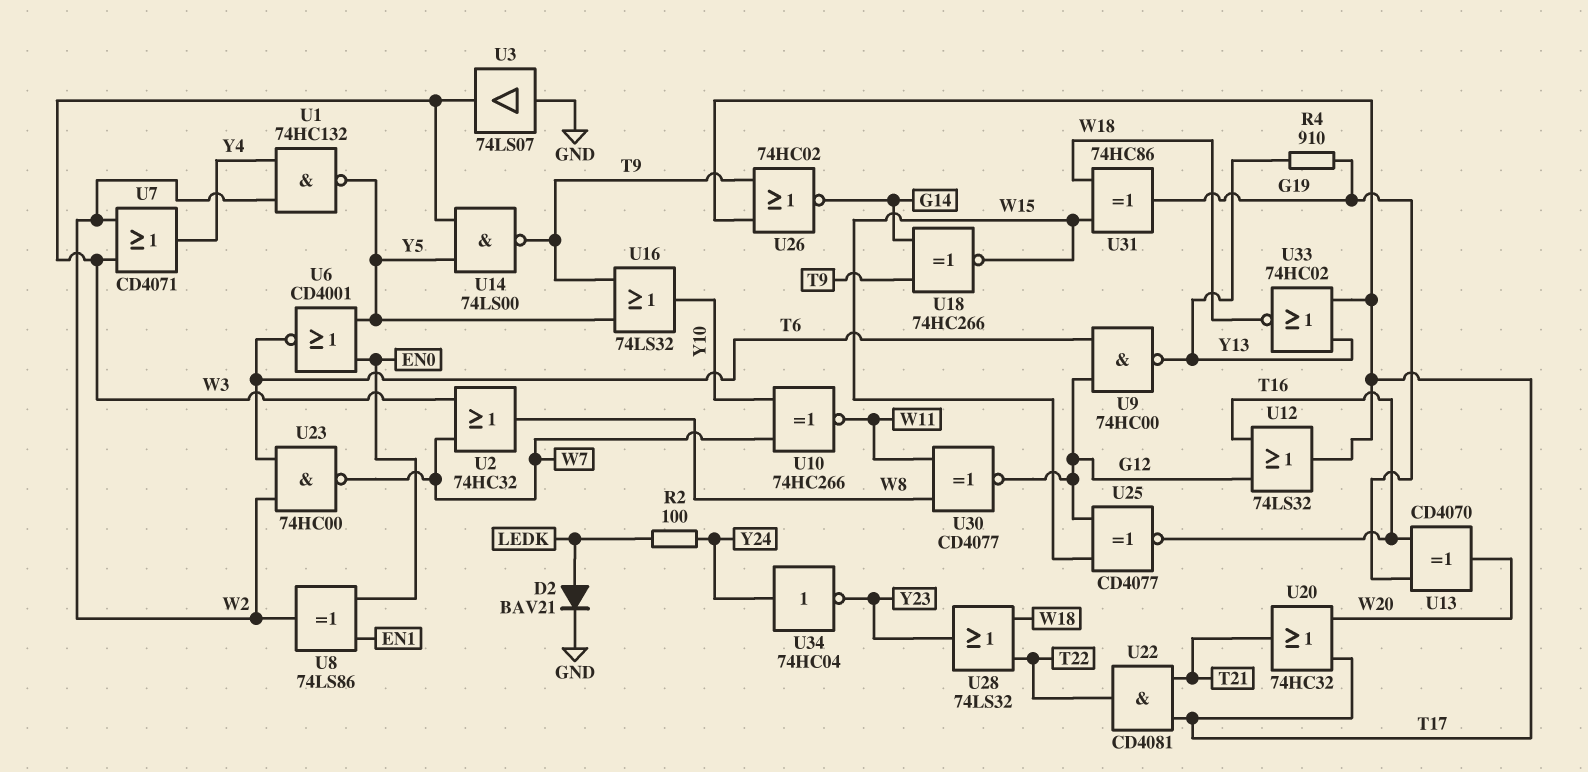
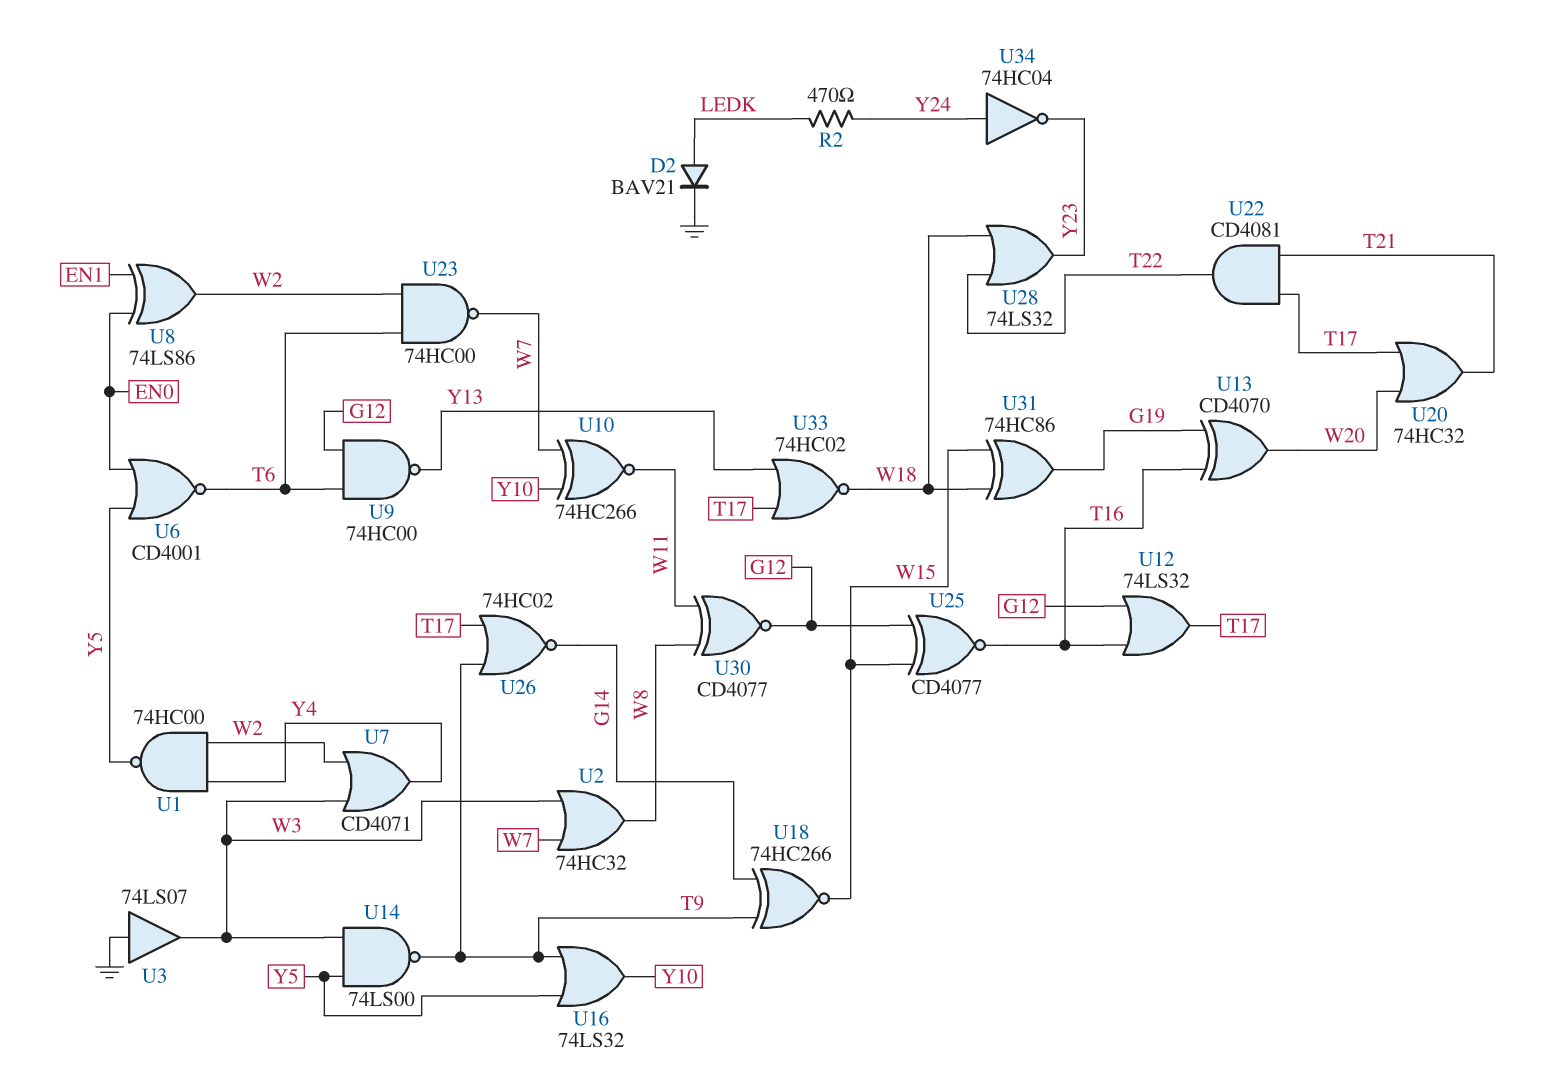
R2: 100 (LEDK, Y24) -> 470 (LEDK, Y24)
R4: 910 (G19, Y13) -> none
U1: NAND 74HC132 (in W2, in Y4, out Y5) -> NAND 74HC00 (in W2, in Y4, out Y5)

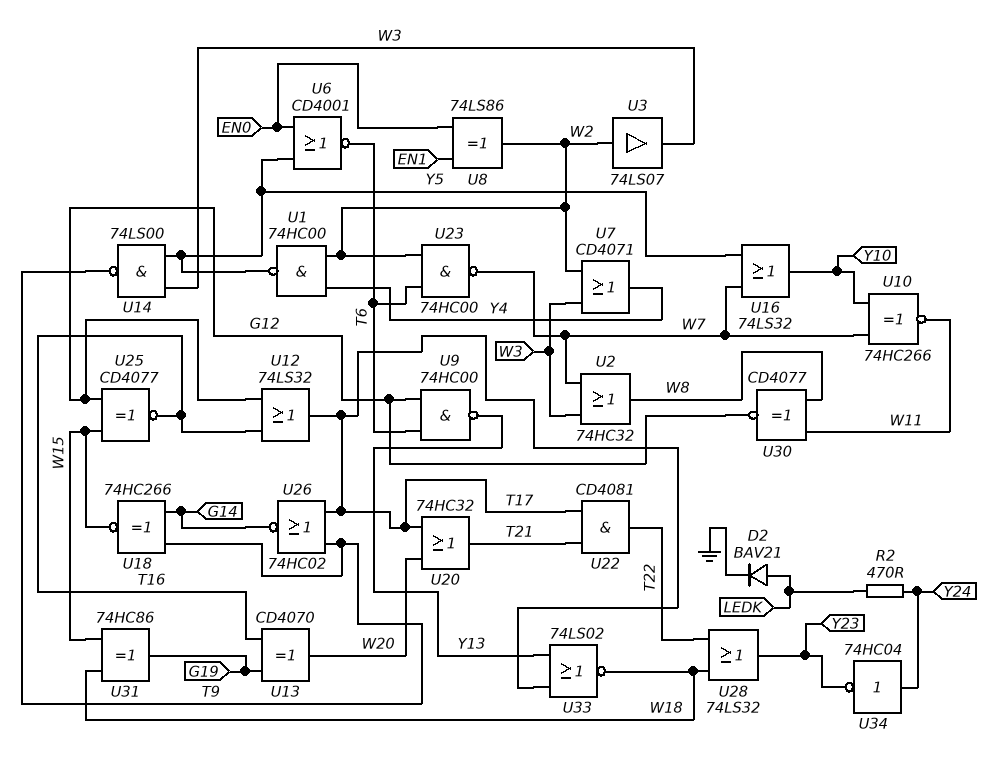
U3: buffer 74LS07 (in GND, out W3) -> buffer 74LS07 (in W2, out W3)
U16: OR 74LS32 (in T9, in Y5, out Y10) -> OR 74LS32 (in W7, in Y5, out Y10)
U33: NOR 74HC02 (in T17, in Y13, out W18) -> NOR 74LS02 (in T17, in Y13, out W18)

